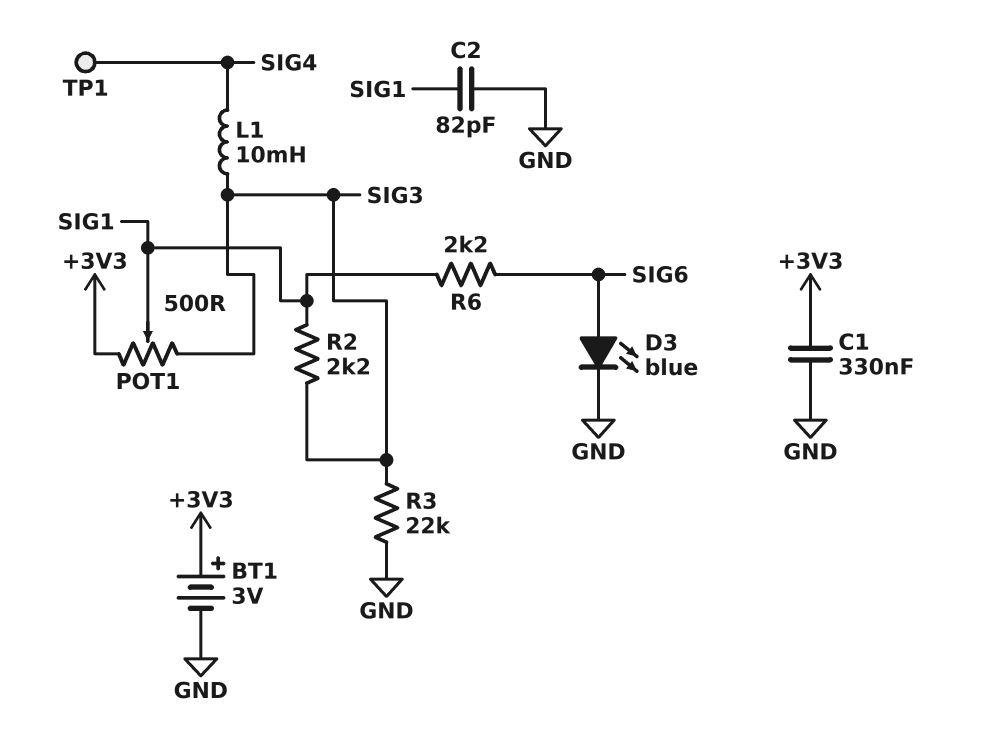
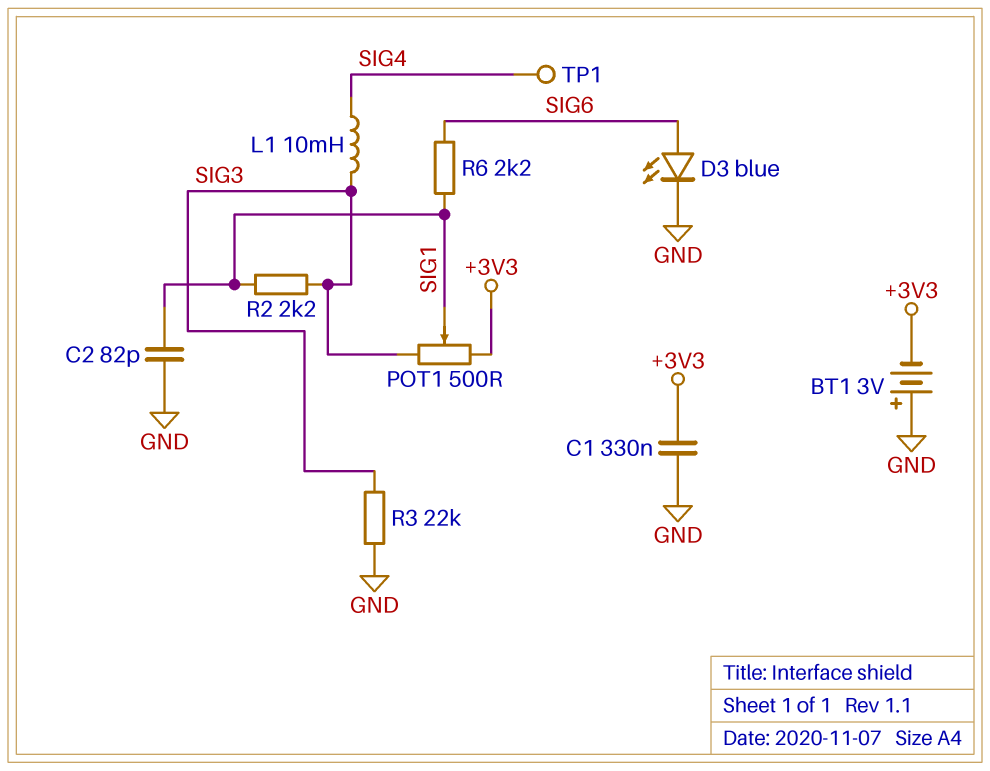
BT1: 3V (plus +3V3, minus GND) -> 3V (plus GND, minus +3V3)

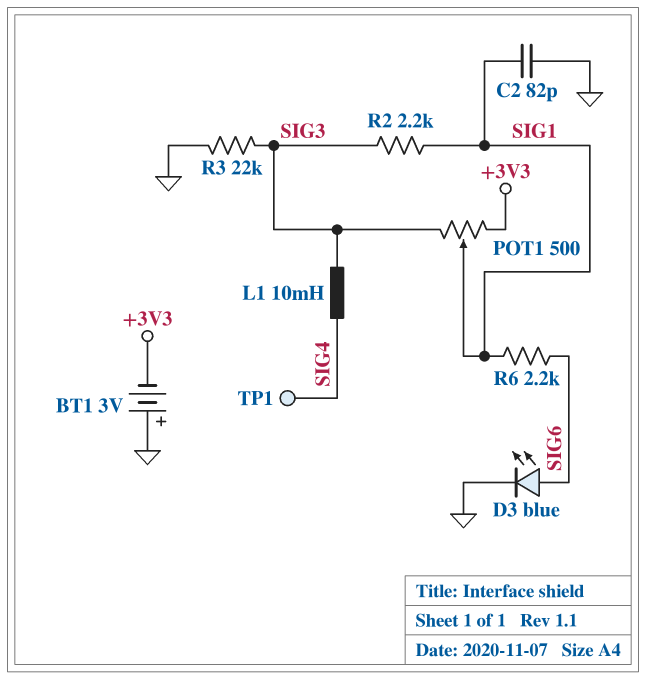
C1: 330nF (+3V3, GND) -> none

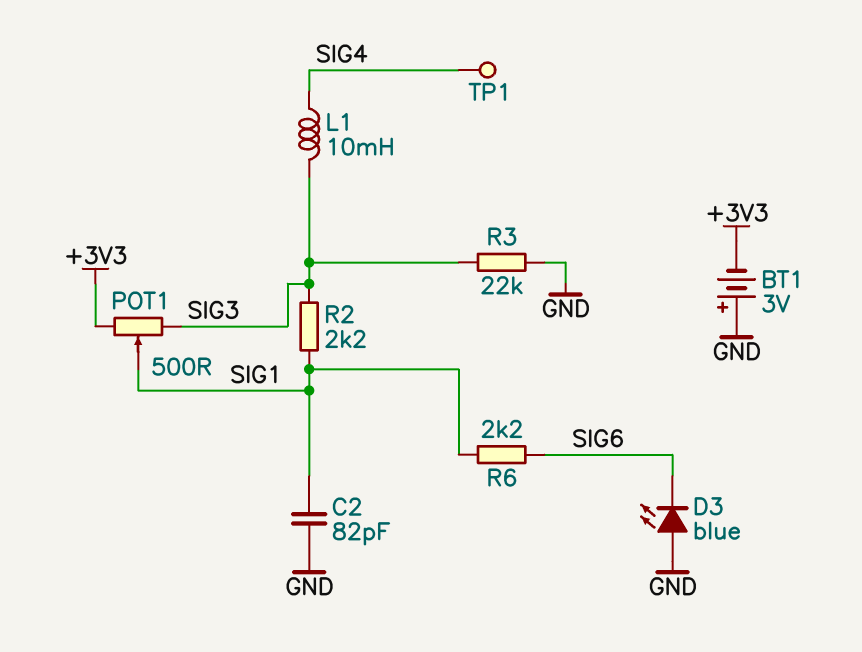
D3: LED blue (A SIG6, K GND) -> LED blue (A GND, K SIG6)

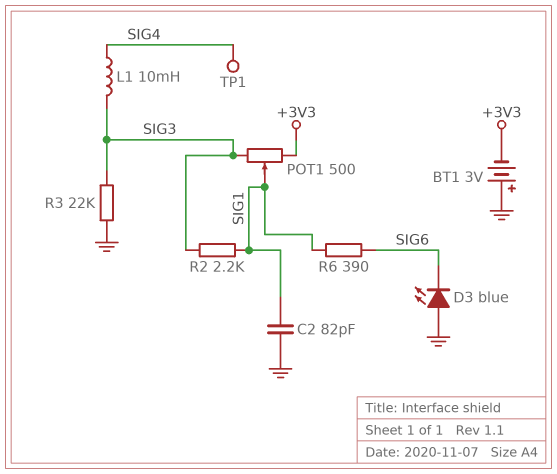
R6: 2.2k (SIG1, SIG6) -> 390 (SIG1, SIG6)

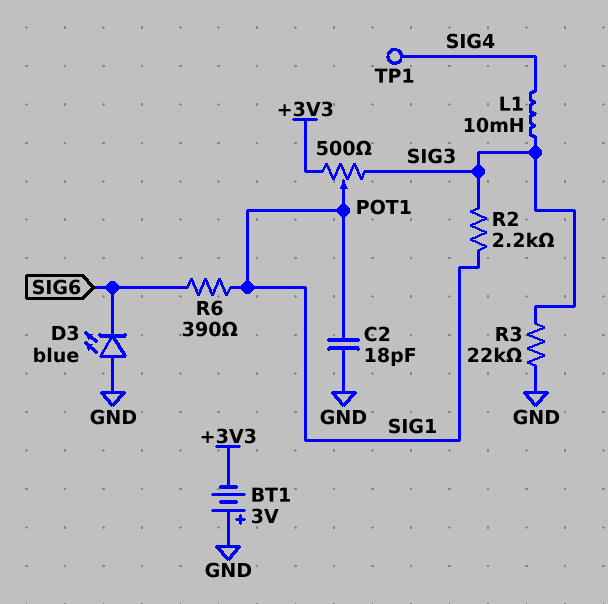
C2: 82pF (GND, SIG1) -> 18pF (GND, SIG1)

